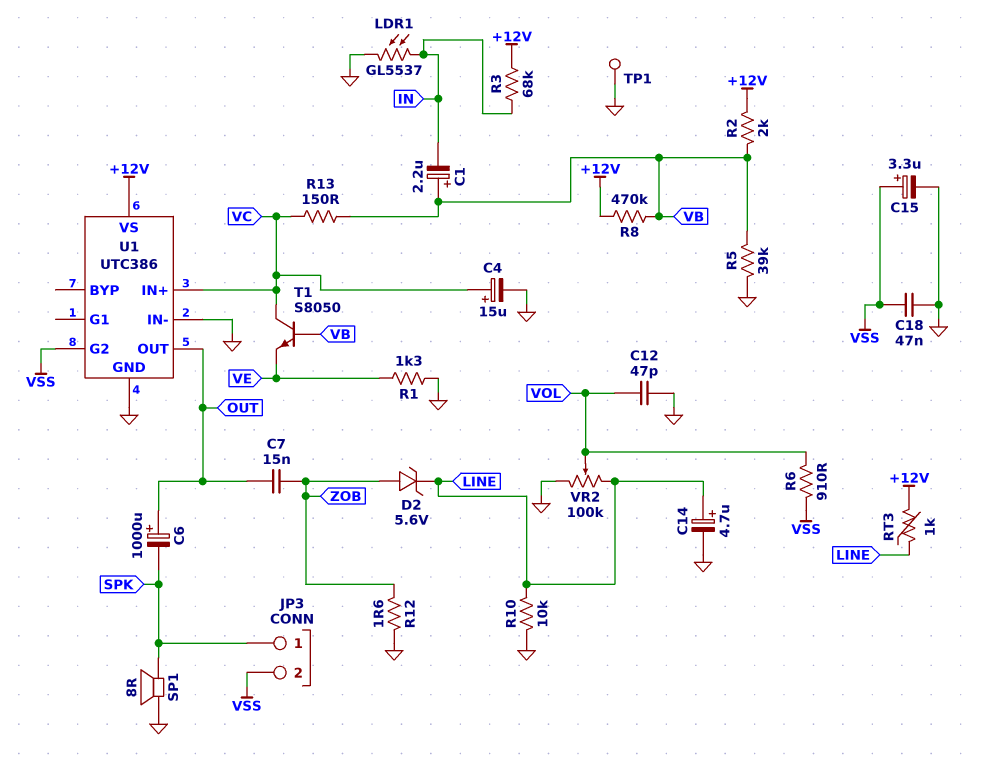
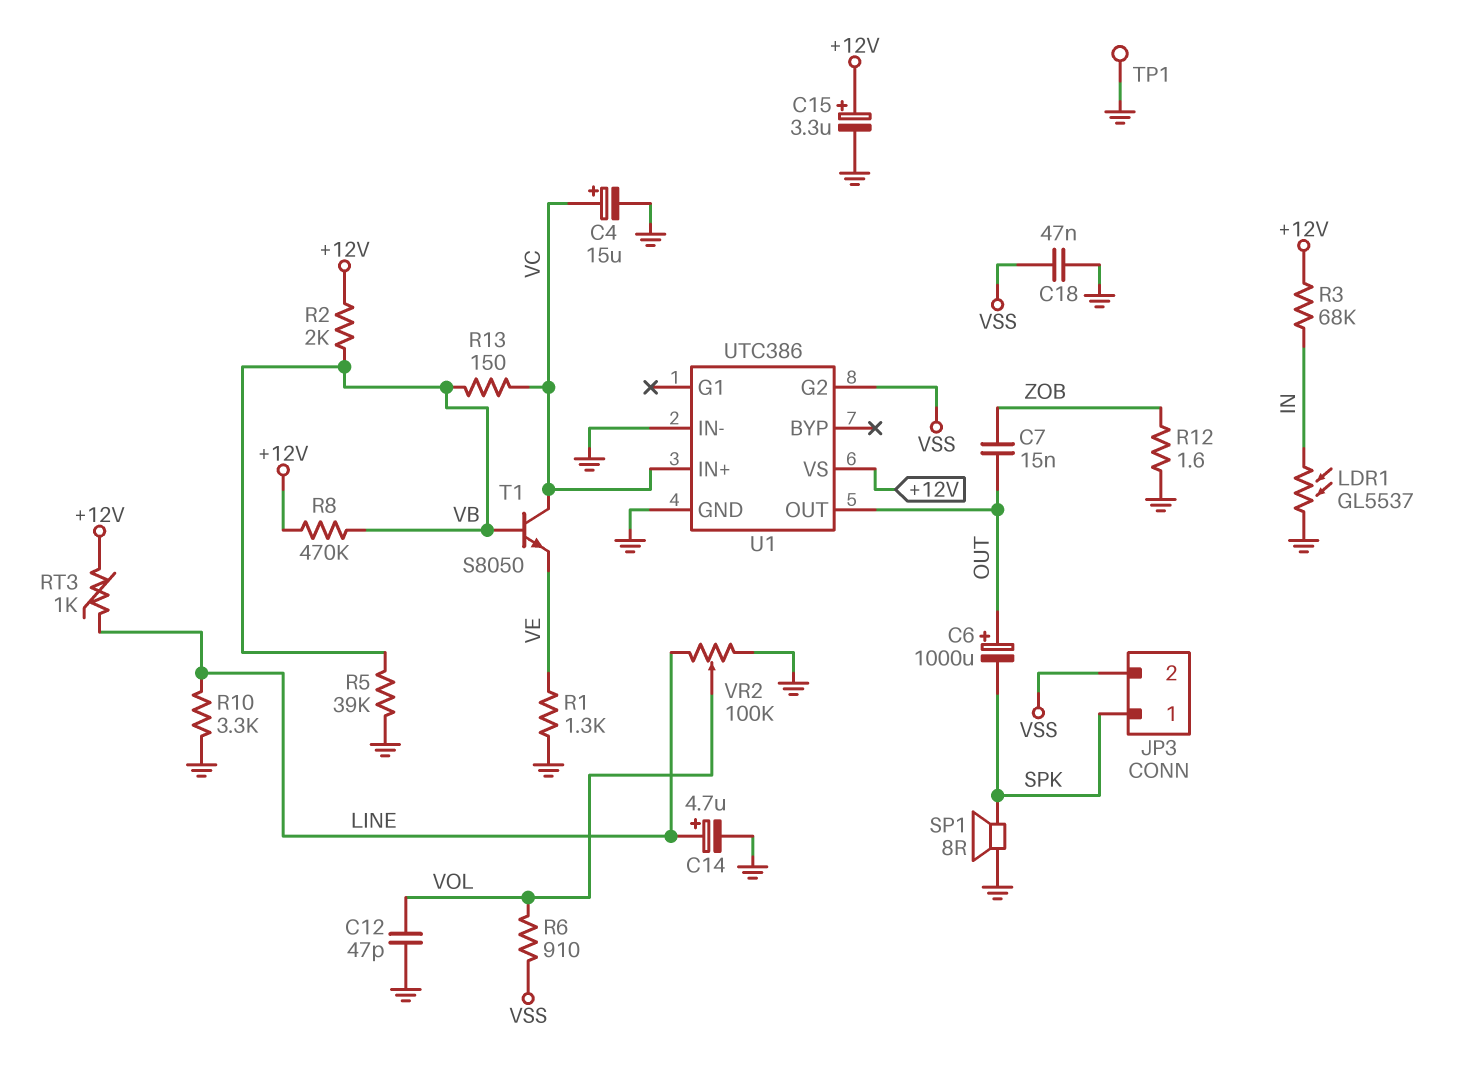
C1: 2.2uF (plus VB, minus IN) -> none
C15: 3.3uF (plus VSS, minus GND) -> 3.3uF (plus +12V, minus GND)
D2: zener 5.6V (A ZOB, K LINE) -> none
R10: 10k (GND, LINE) -> 3.3k (GND, LINE)

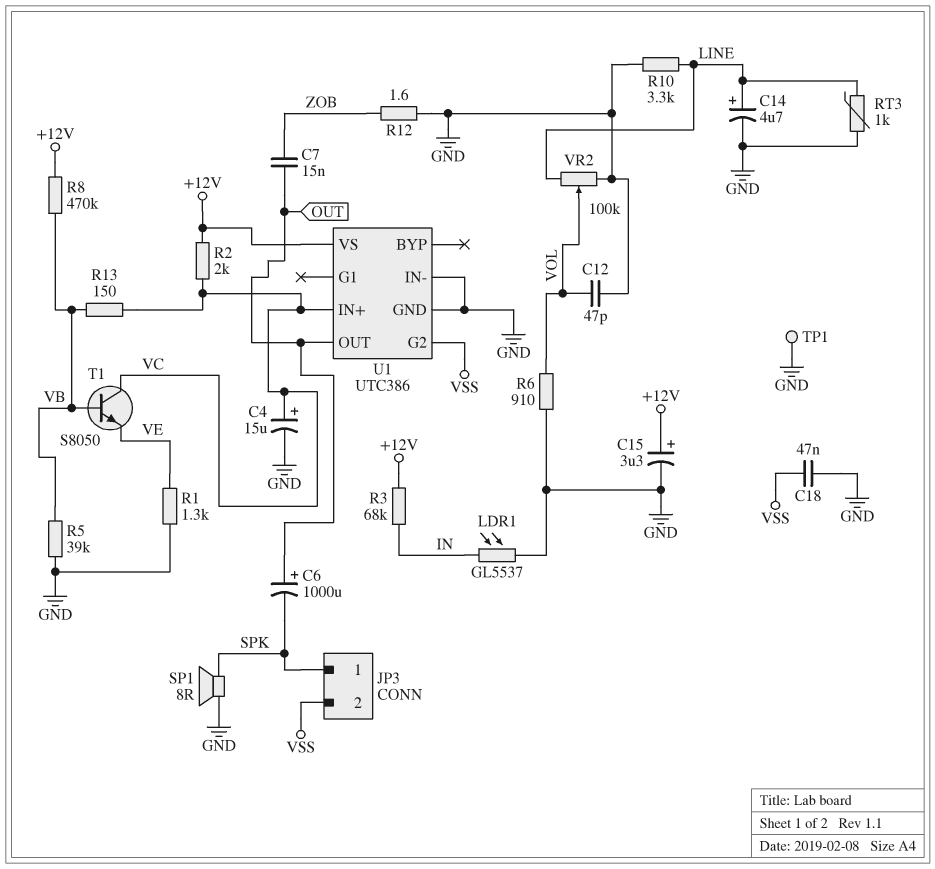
R2: 2k (+12V, VB) -> 2k (+12V, VC)
R6: 910 (VOL, VSS) -> 910 (GND, VOL)
RT3: 1k (+12V, LINE) -> 1k (GND, LINE)

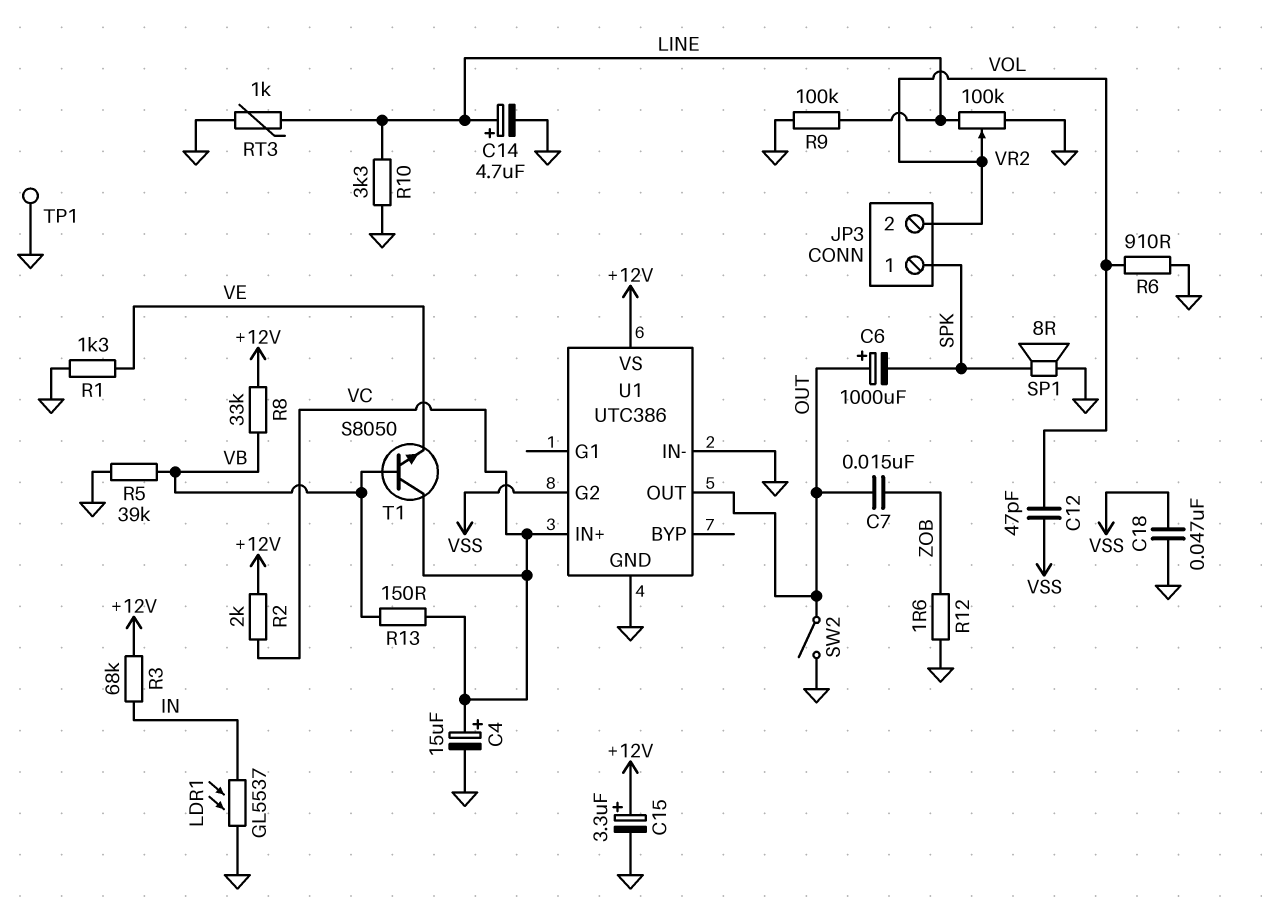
C12: 47pF (GND, VOL) -> 47pF (VOL, VSS)
JP3 pin 2: VSS -> VOL
R8: 470k (+12V, VB) -> 33k (+12V, VB)
R9: none -> 100k (GND, LINE)
SW2: none -> switch (GND, OUT)

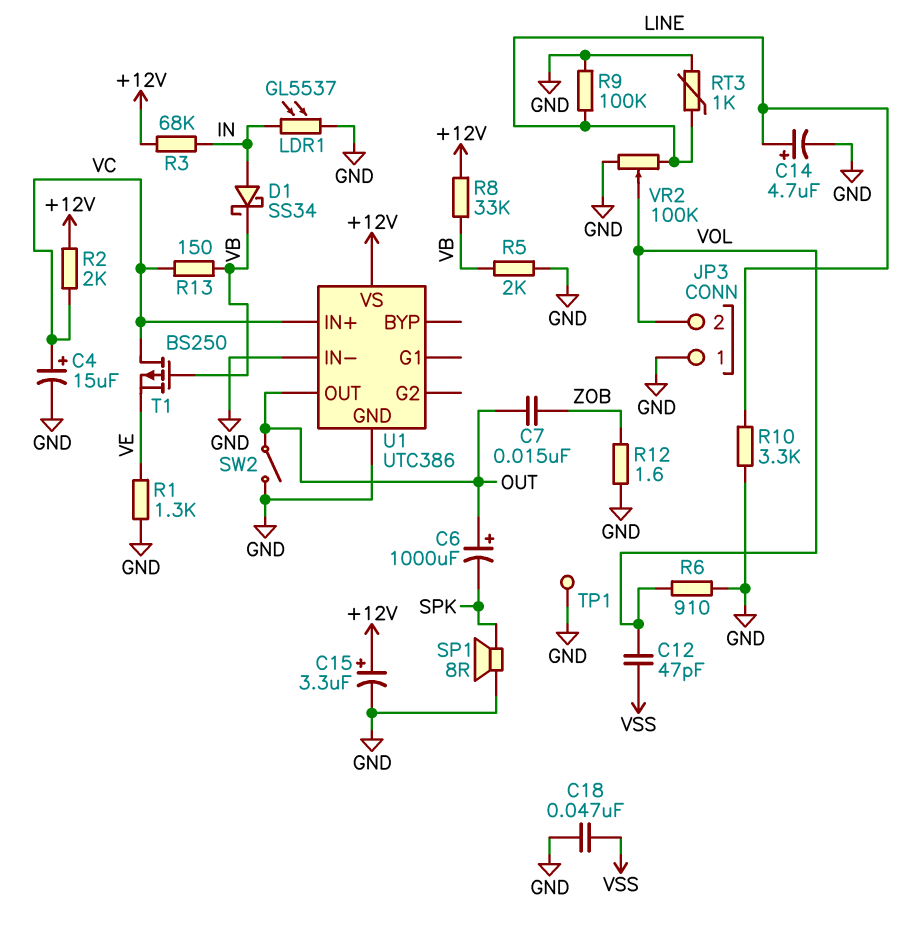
D1: none -> schottky SS34 (A IN, K VB)
JP3 pin 1: SPK -> GND
R5: 39k (GND, VB) -> 2k (GND, VB)
T1: NPN S8050 (B VB, C VC, E VE) -> PMOS BS250 (G VB, D VC, S VE)
U1 pin G2: VSS -> none

